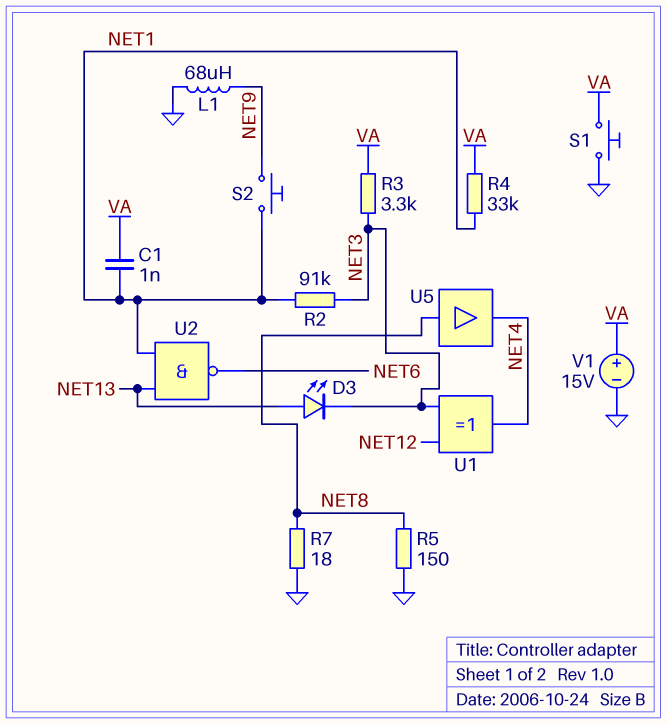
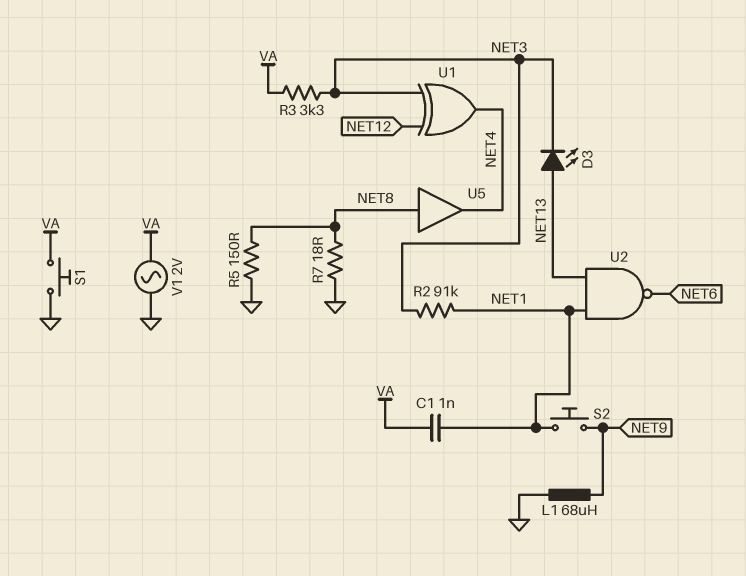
R4: 33k (NET1, VA) -> none
V1: 15V (plus VA, minus GND) -> AC 2V (GND, VA)

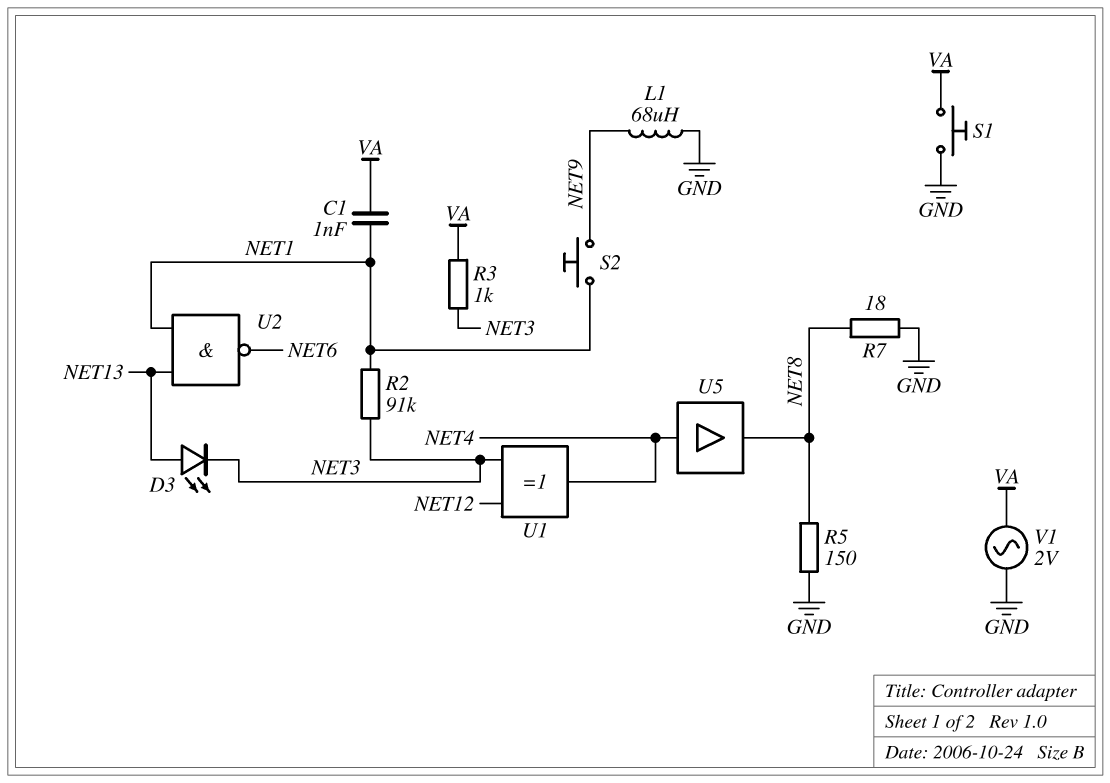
R3: 3.3k (NET3, VA) -> 1k (NET3, VA)
U5: buffer (in NET8, out NET4) -> buffer (in NET4, out NET8)

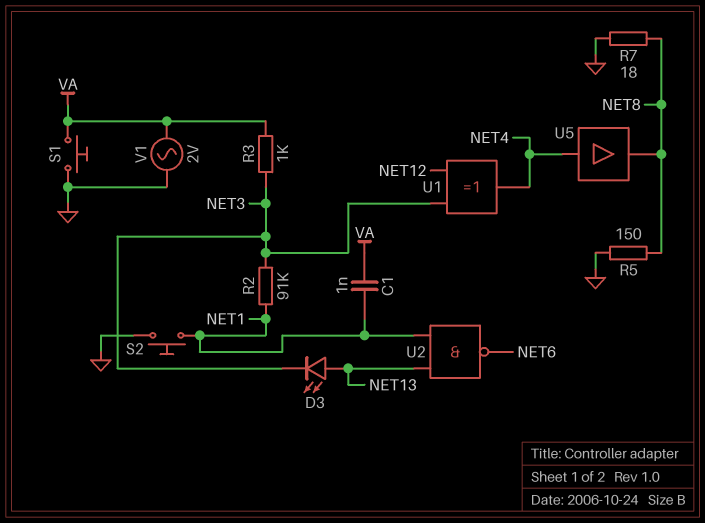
L1: 68uH (GND, NET9) -> none
S2: button (NET1, NET9) -> button (GND, NET1)

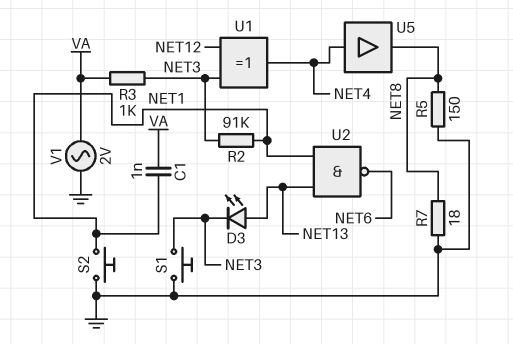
S1: button (GND, VA) -> button (GND, NET3)

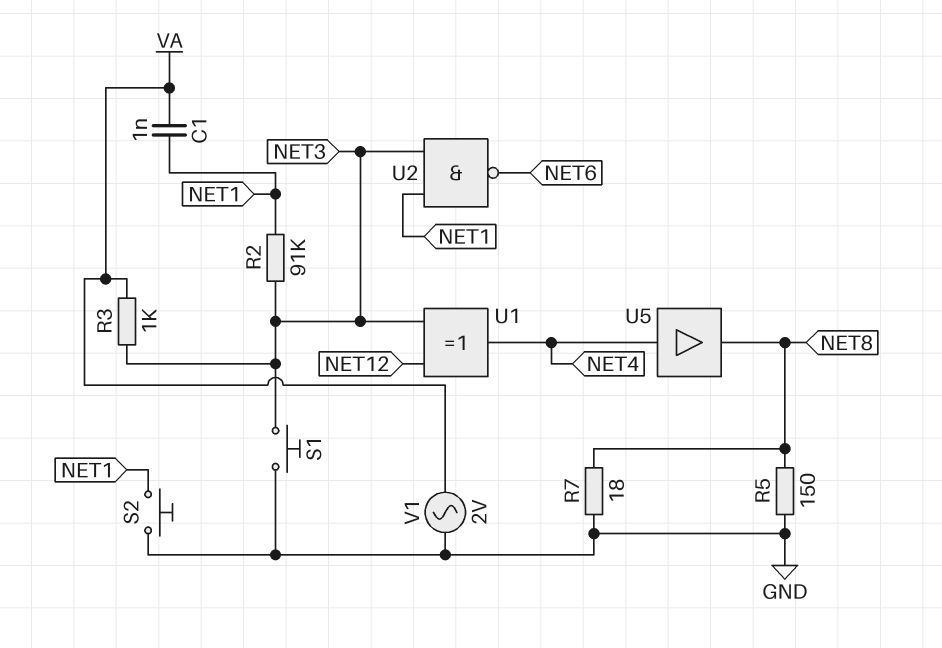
D3: LED (A NET13, K NET3) -> none
U2: NAND (in NET1, in NET13, out NET6) -> NAND (in NET1, in NET3, out NET6)

